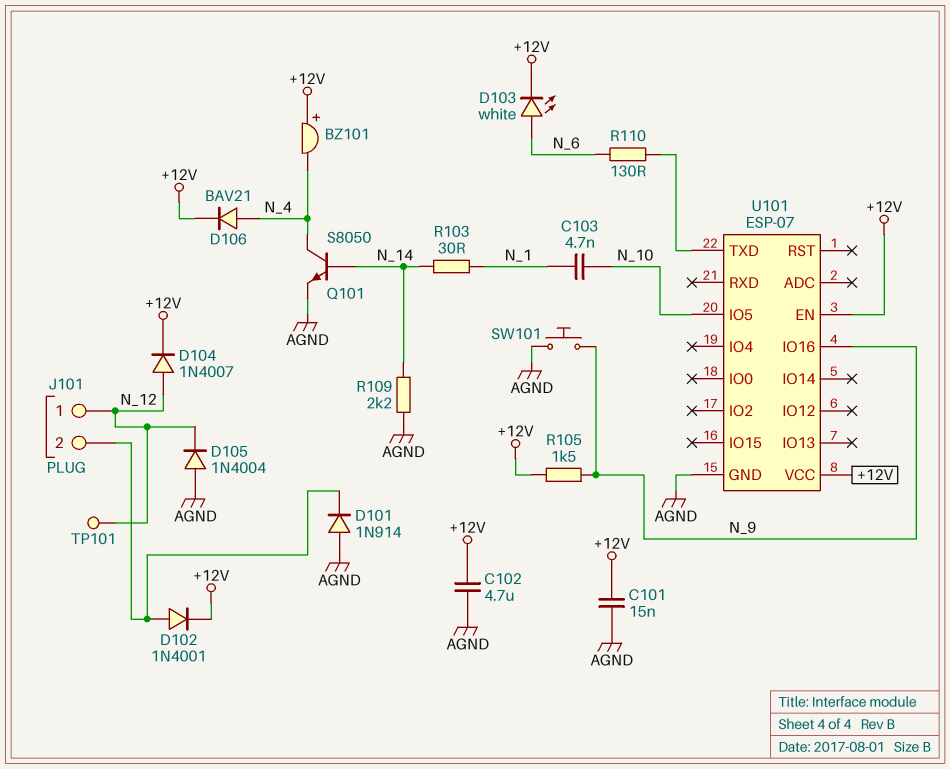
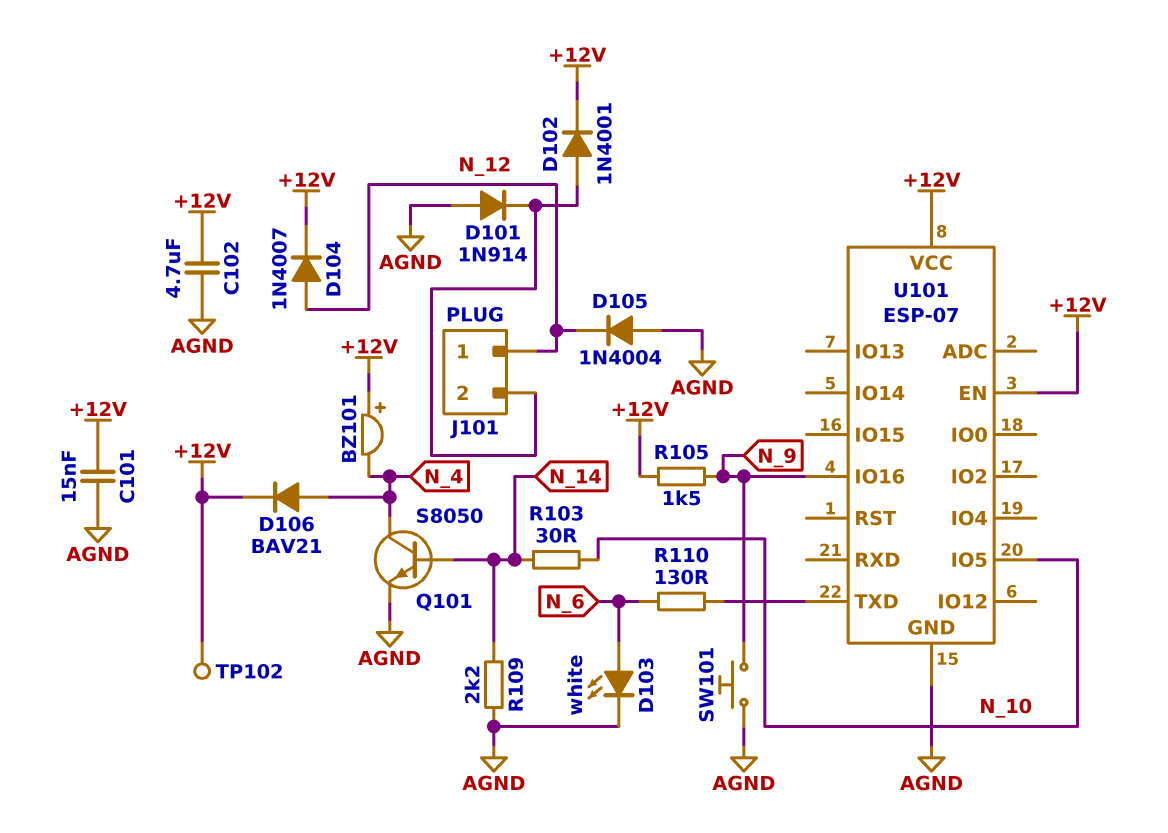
C103: 4.7nF (N_1, N_10) -> none
D103: LED white (A N_6, K +12V) -> LED white (A N_6, K AGND)
R103: 30 (N_1, N_14) -> 30 (N_10, N_14)
TP101: test point (N_12) -> none
TP102: none -> test point (+12V)

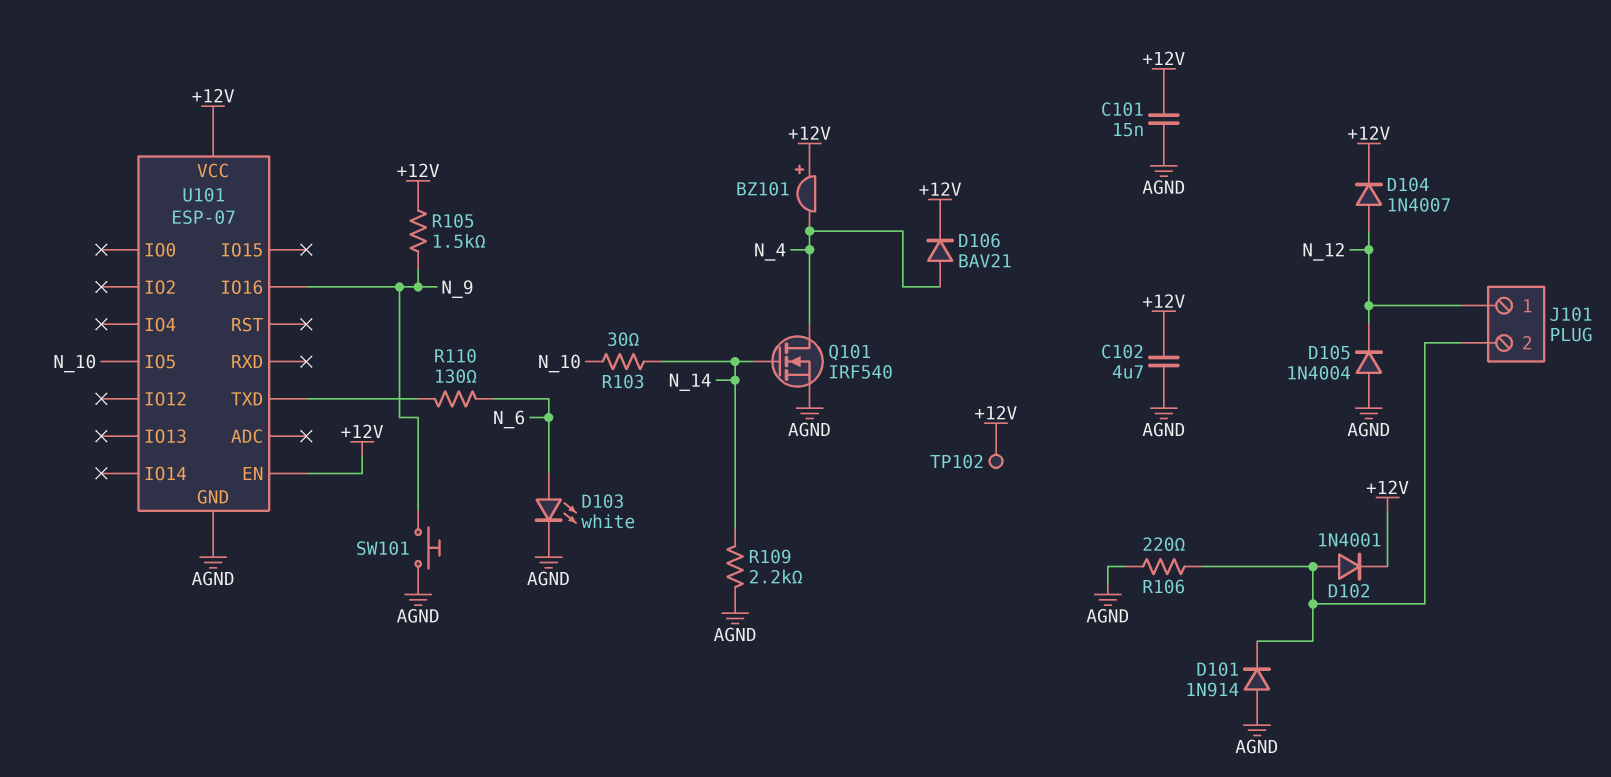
Q101: NPN S8050 (B N_14, C N_4, E AGND) -> NMOS IRF540 (G N_14, D N_4, S AGND)
R106: none -> 220 (AGND, J101/2)

